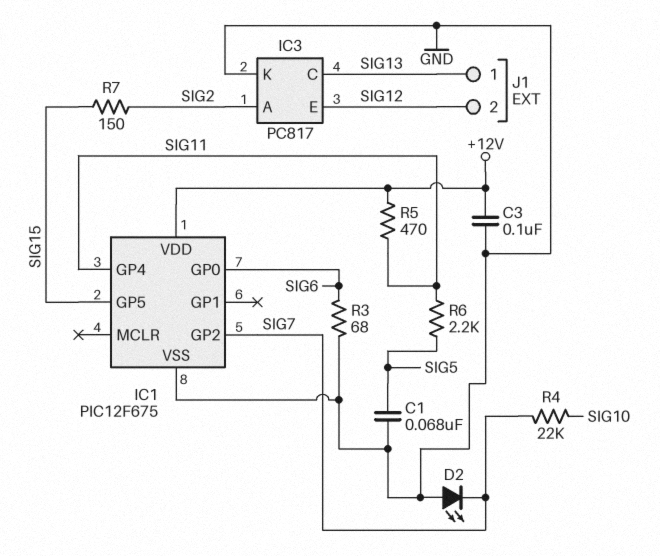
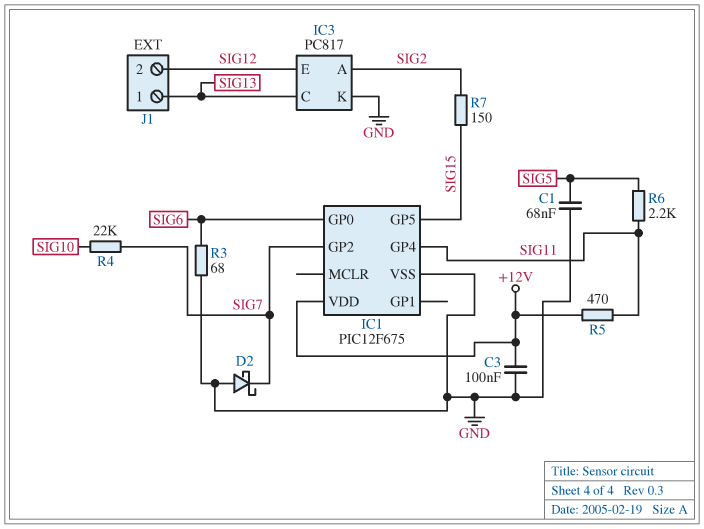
D2: LED (A GND, K SIG7) -> schottky (A GND, K SIG7)

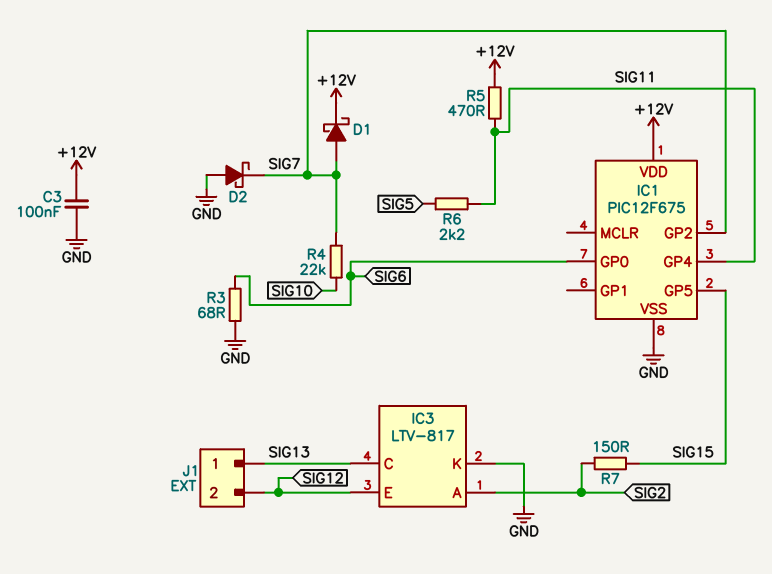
C1: 68nF (GND, SIG5) -> none
D1: none -> schottky (A SIG7, K +12V)
IC3: PC817 -> LTV-817

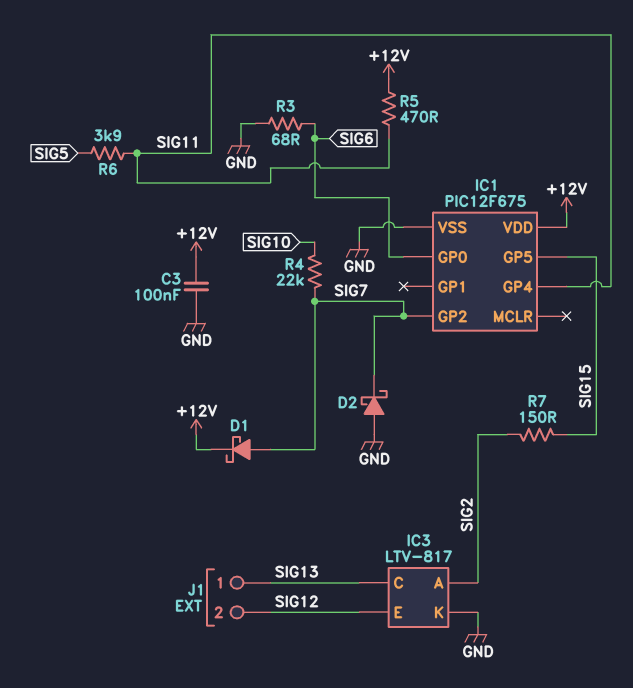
R6: 2.2k (SIG5, SIG11) -> 3.9k (SIG5, SIG11)

